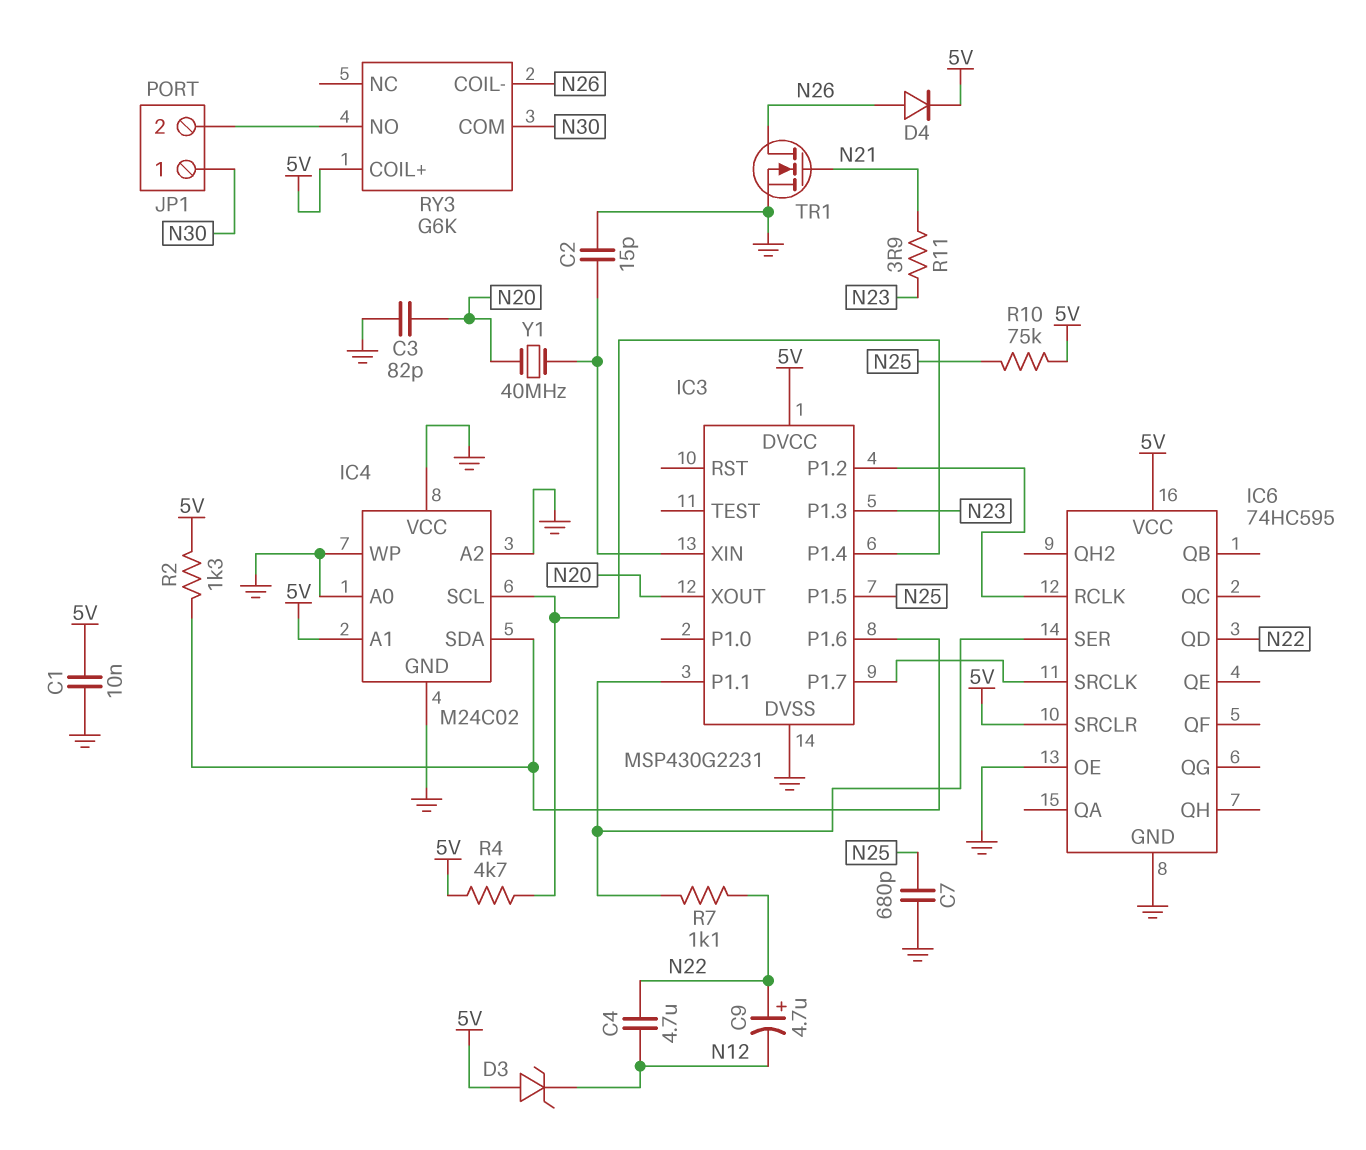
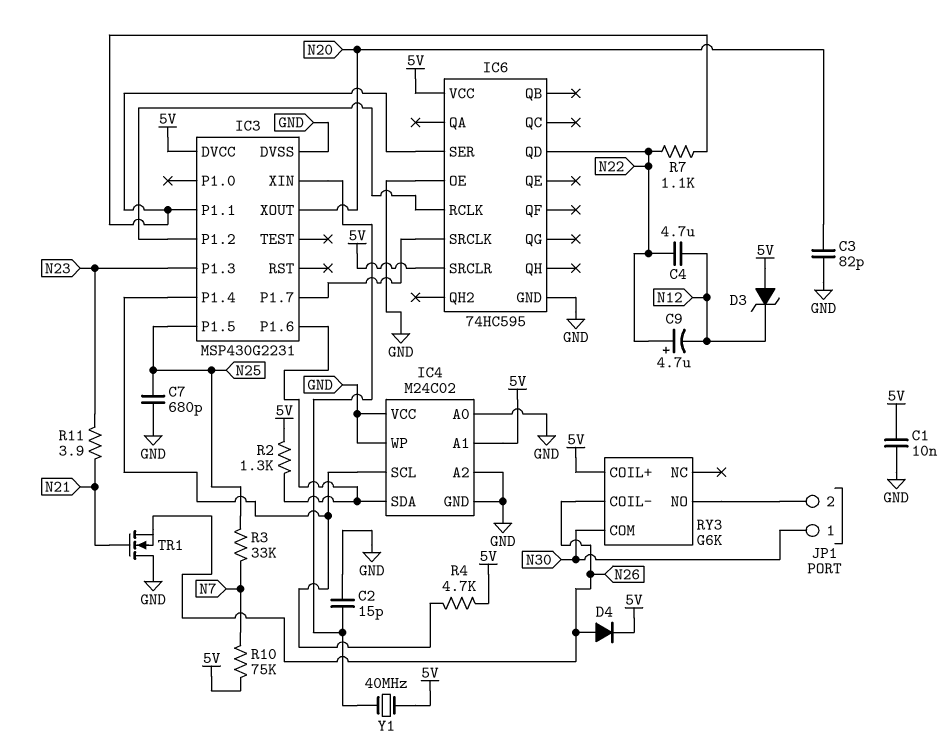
R3: none -> 33k (N7, N25)
R10: 75k (5V, N25) -> 75k (5V, N7)
TR1: NMOS (G N21, D N26, S GND) -> NMOS (G N21, D GND, S N26)
Y1: 40MHz (IC3/XIN, N20) -> 40MHz (5V, IC3/XIN)

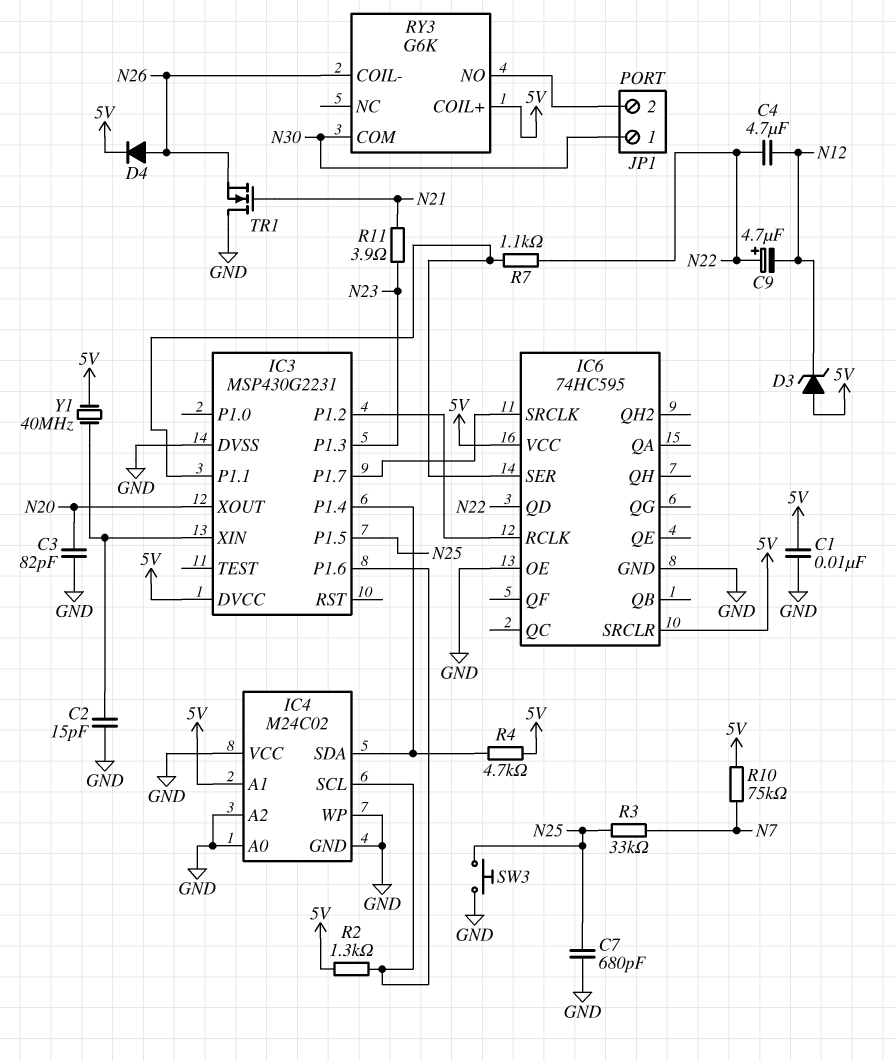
IC4 pin SCL: IC3/P1.4 -> IC3/P1.6
IC4 pin SDA: IC3/P1.6 -> IC3/P1.4
SW3: none -> button (GND, N25)

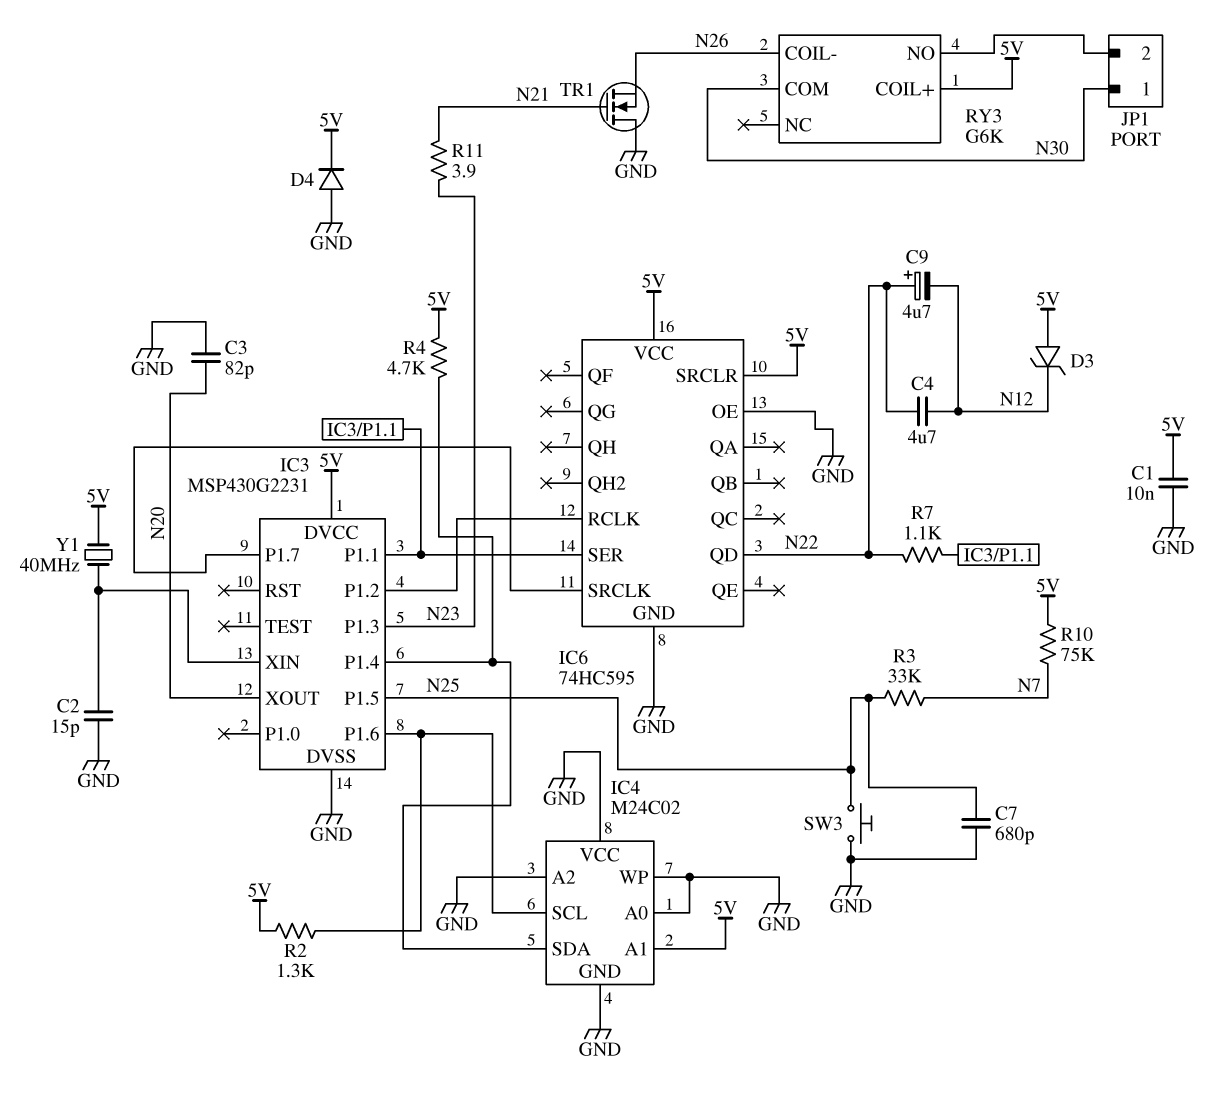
D4: diode (A N26, K 5V) -> diode (A GND, K 5V)

